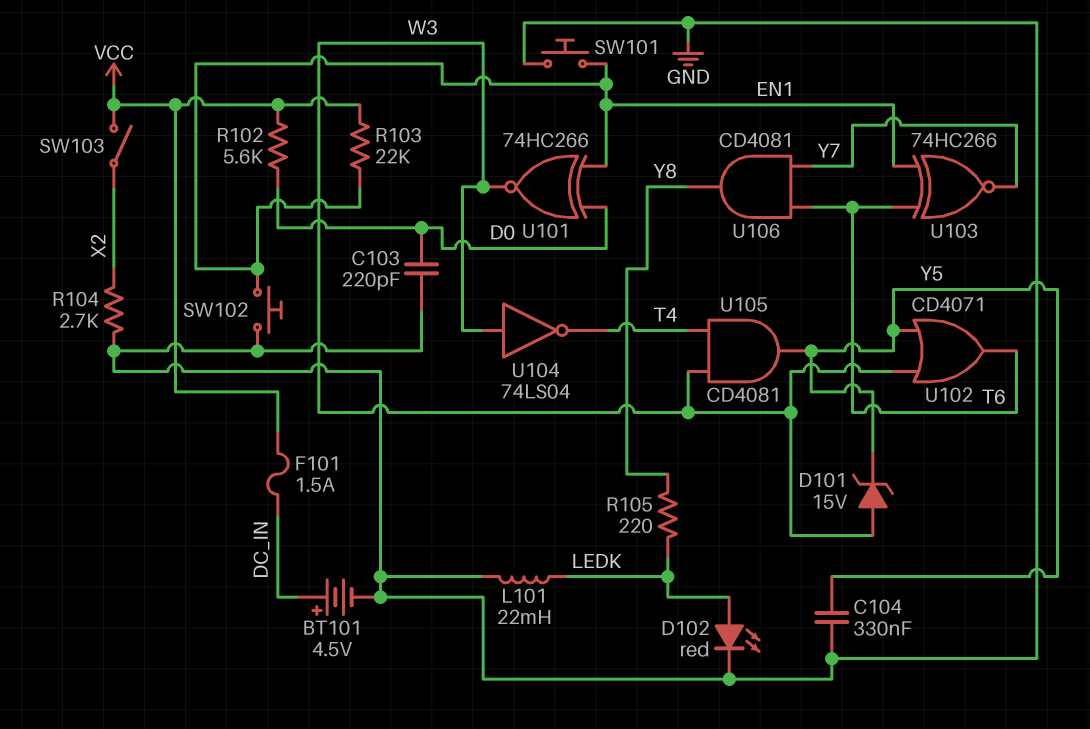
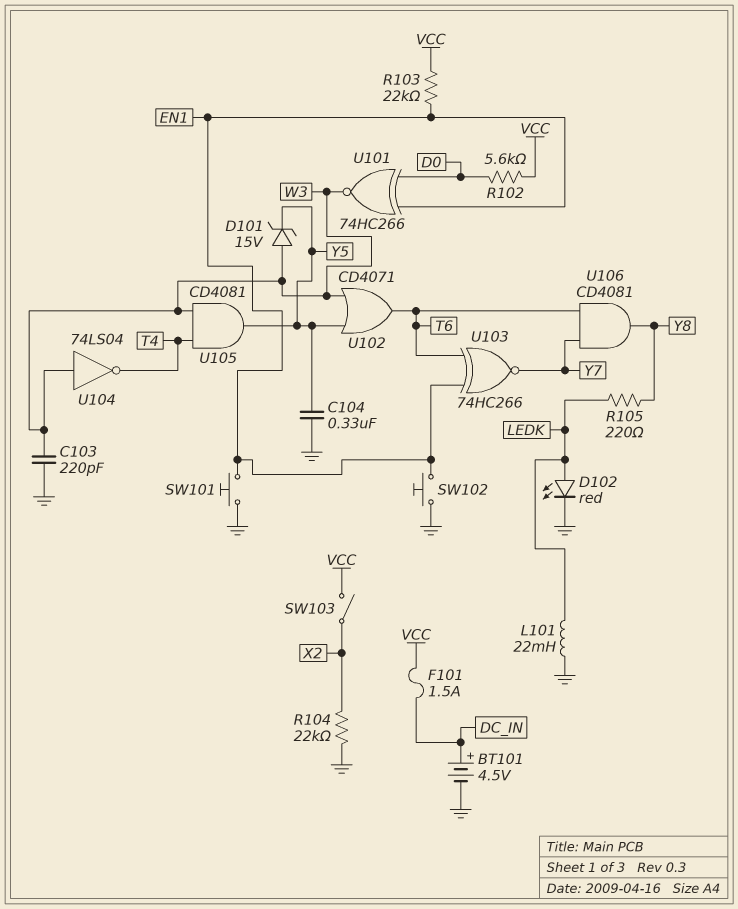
C103: 220pF (D0, GND) -> 220pF (GND, W3)
R104: 2.7k (GND, X2) -> 22k (GND, X2)

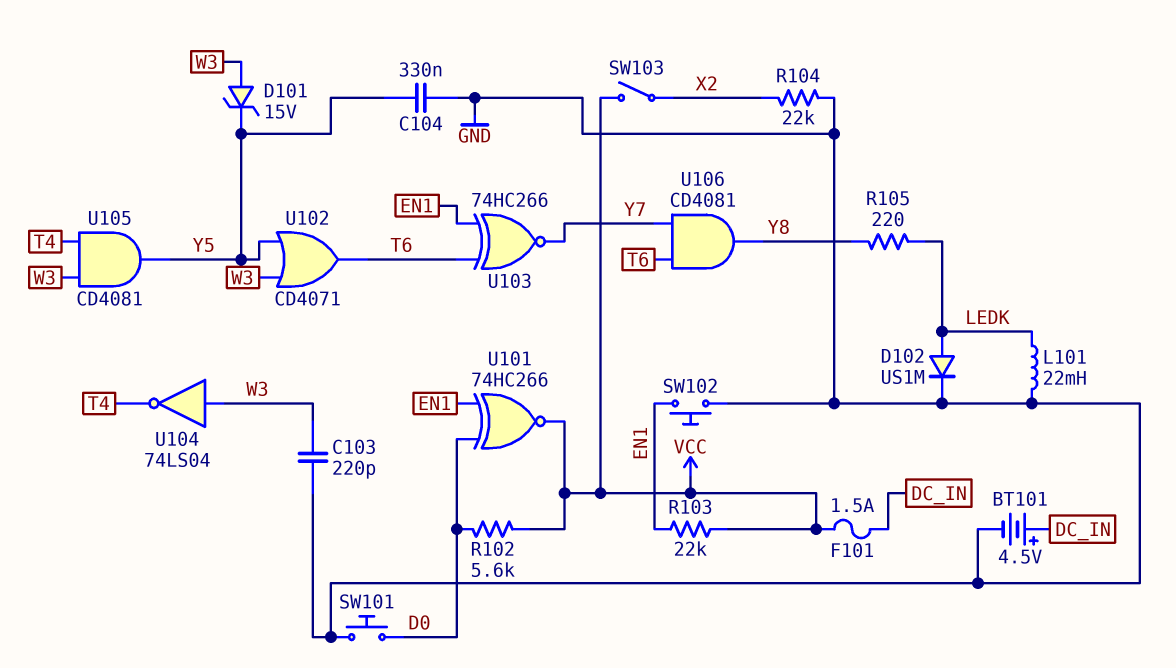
D102: LED red (A LEDK, K GND) -> diode US1M (A LEDK, K GND)
SW101: button (EN1, GND) -> button (D0, GND)
U101: XNOR 74HC266 (in D0, in EN1, out W3) -> XNOR 74HC266 (in D0, in EN1, out VCC)

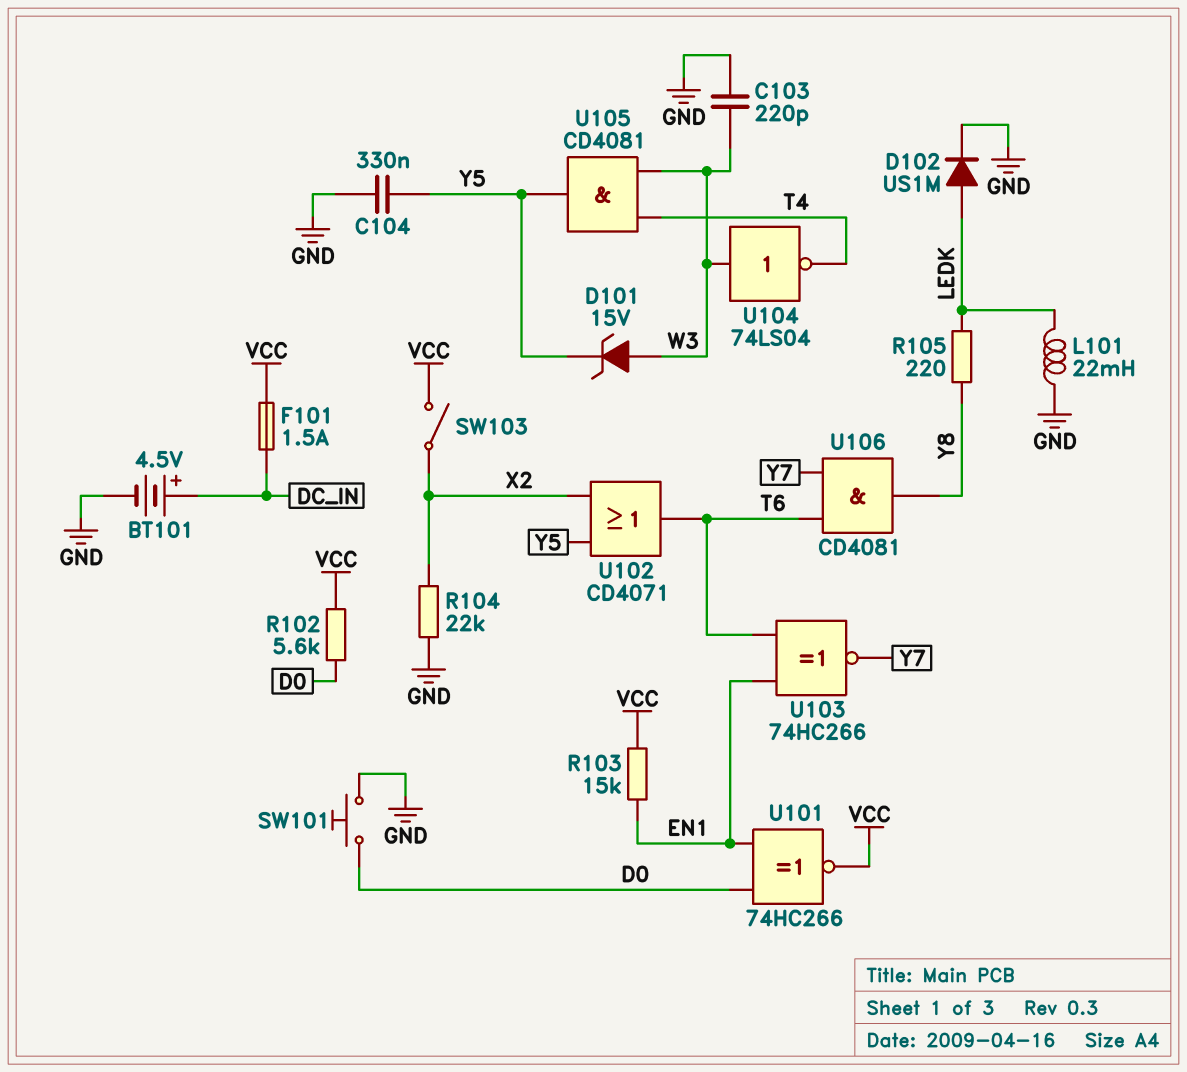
R103: 22k (EN1, VCC) -> 15k (EN1, VCC)
SW102: button (EN1, GND) -> none
U102: OR CD4071 (in W3, in Y5, out T6) -> OR CD4071 (in X2, in Y5, out T6)

